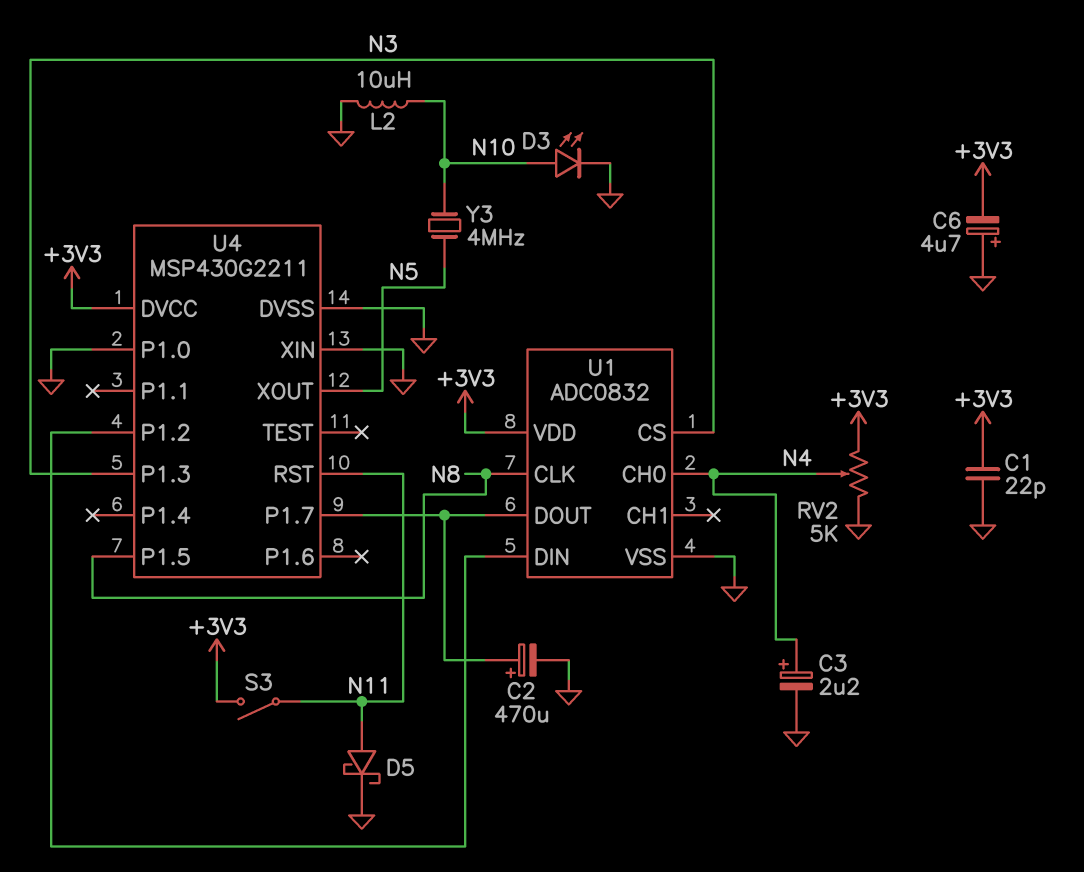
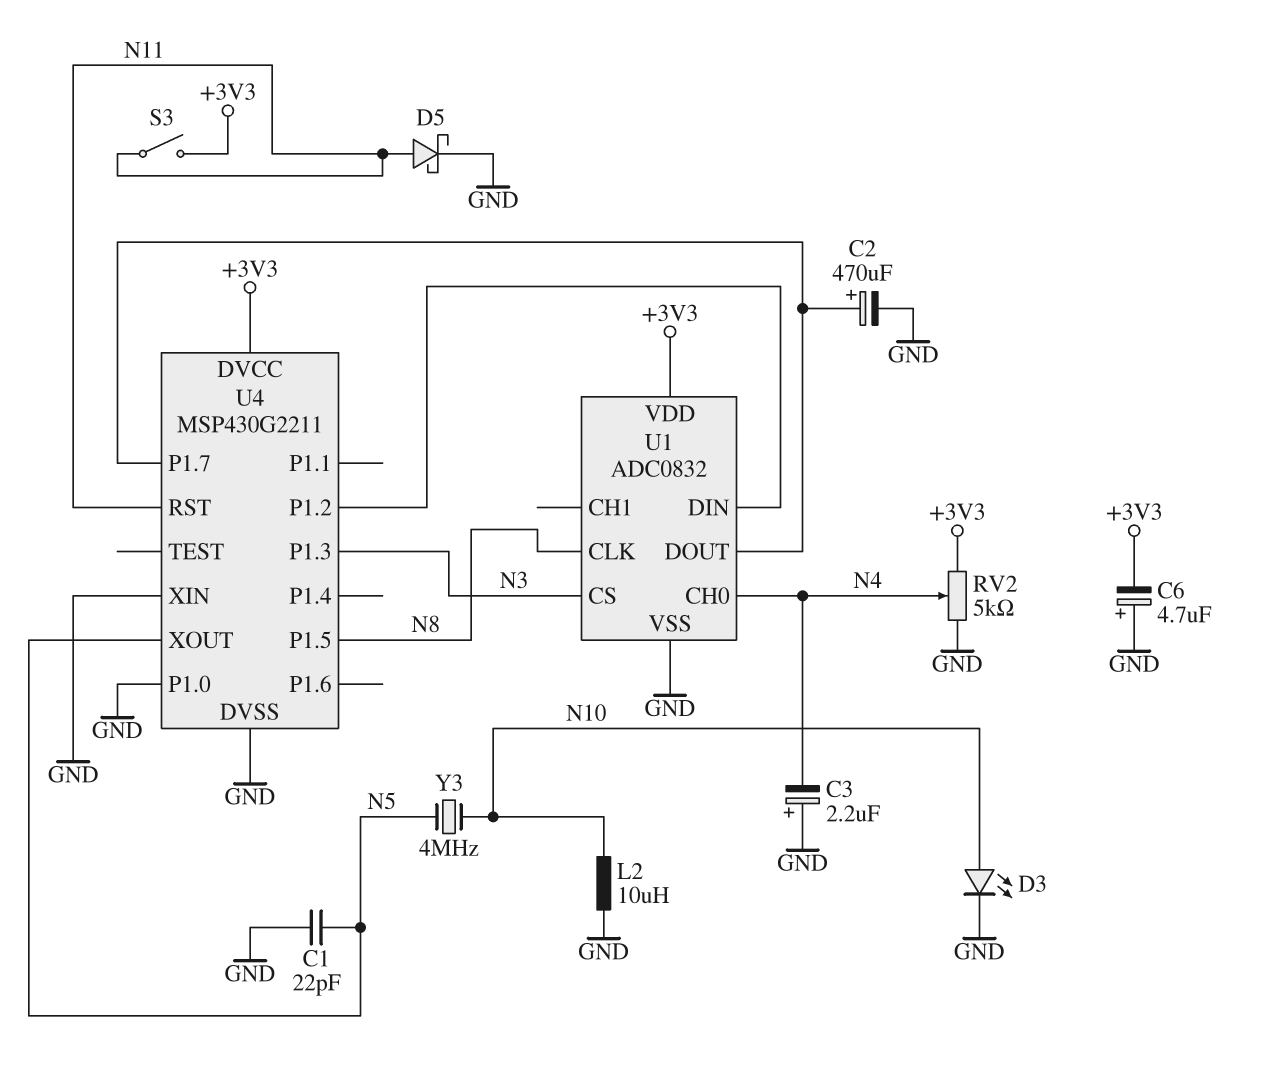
C1: 22pF (+3V3, GND) -> 22pF (GND, N5)
C3: 2.2uF (plus N4, minus GND) -> 2.2uF (plus GND, minus N4)

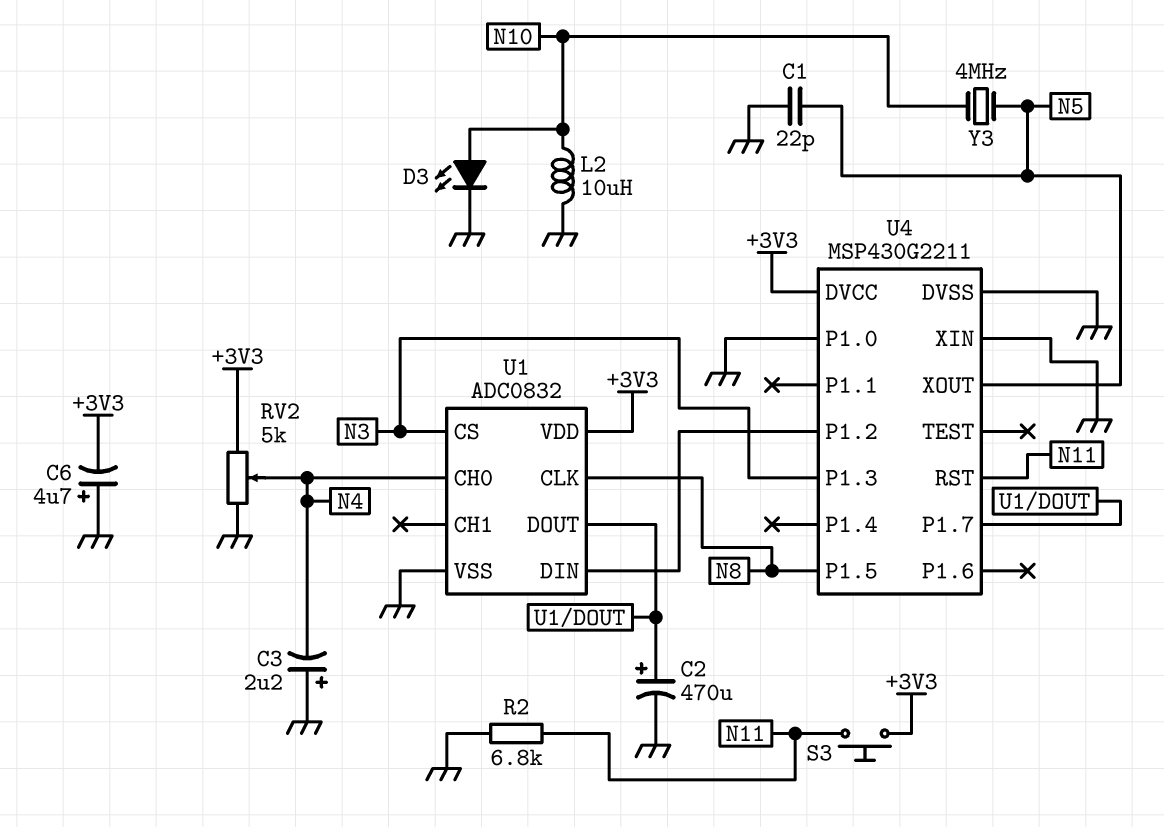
D5: schottky (A N11, K GND) -> none
R2: none -> 6.8k (GND, N11)
S3: switch (+3V3, N11) -> button (+3V3, N11)

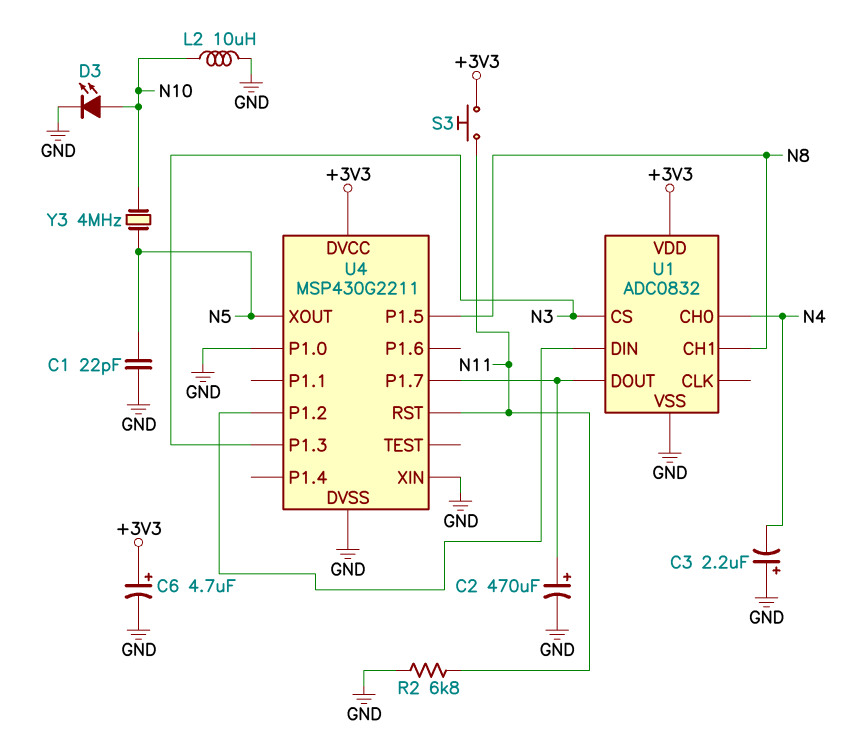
C6: 4.7uF (plus GND, minus +3V3) -> 4.7uF (plus +3V3, minus GND)
RV2: 5k (+3V3, GND, wiper N4) -> none
U1 pin CH1: none -> N8
U1 pin CLK: N8 -> none

